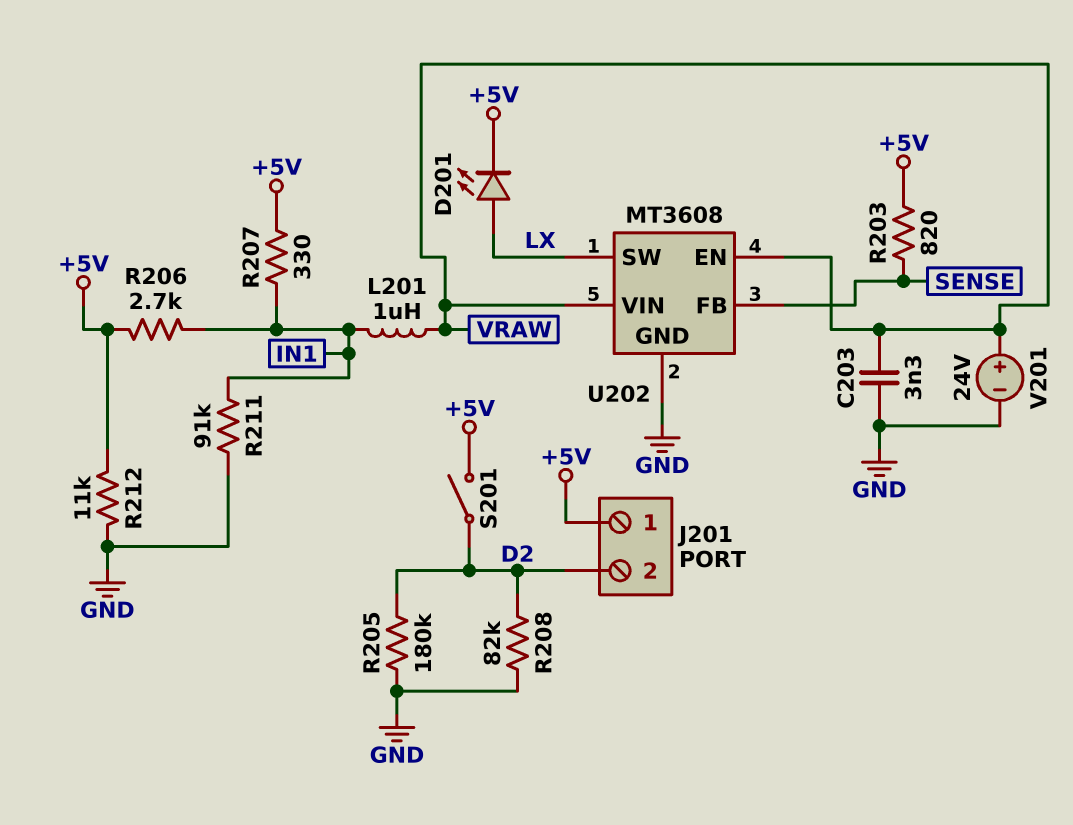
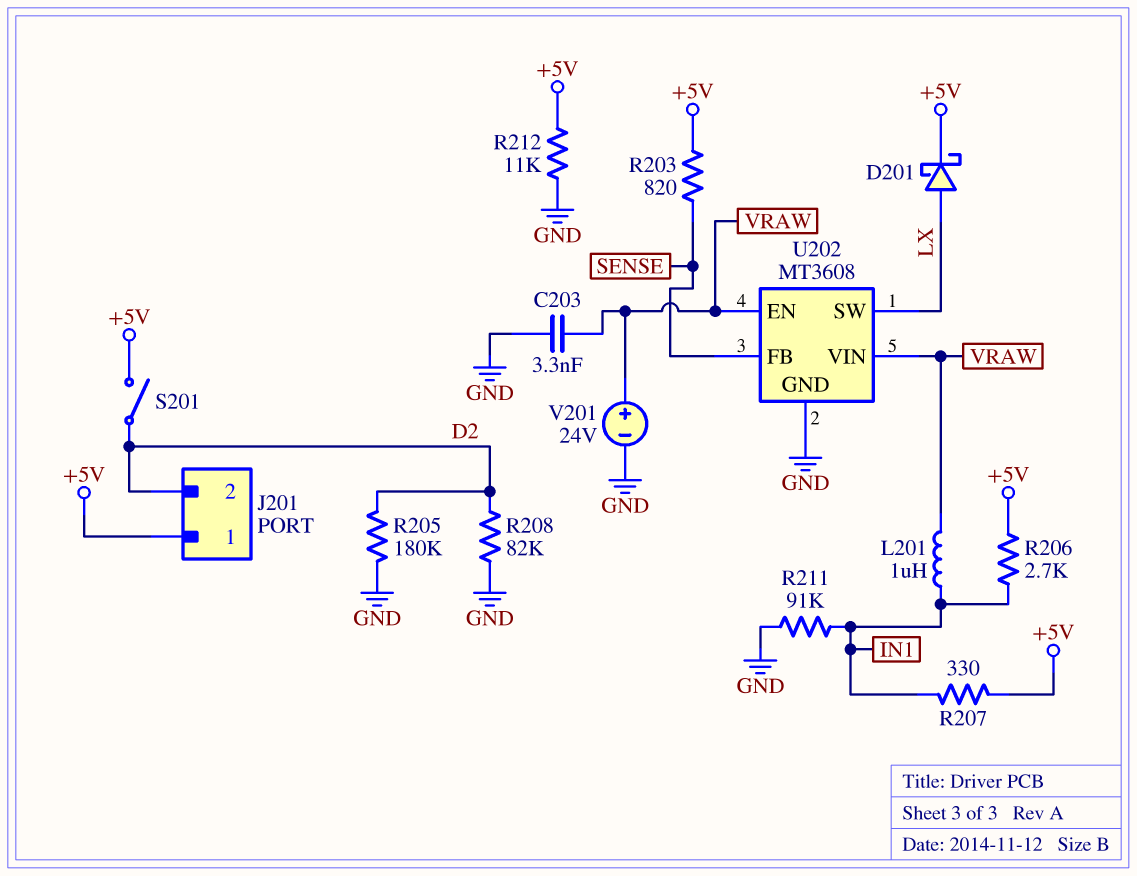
D201: LED (A LX, K +5V) -> schottky (A LX, K +5V)

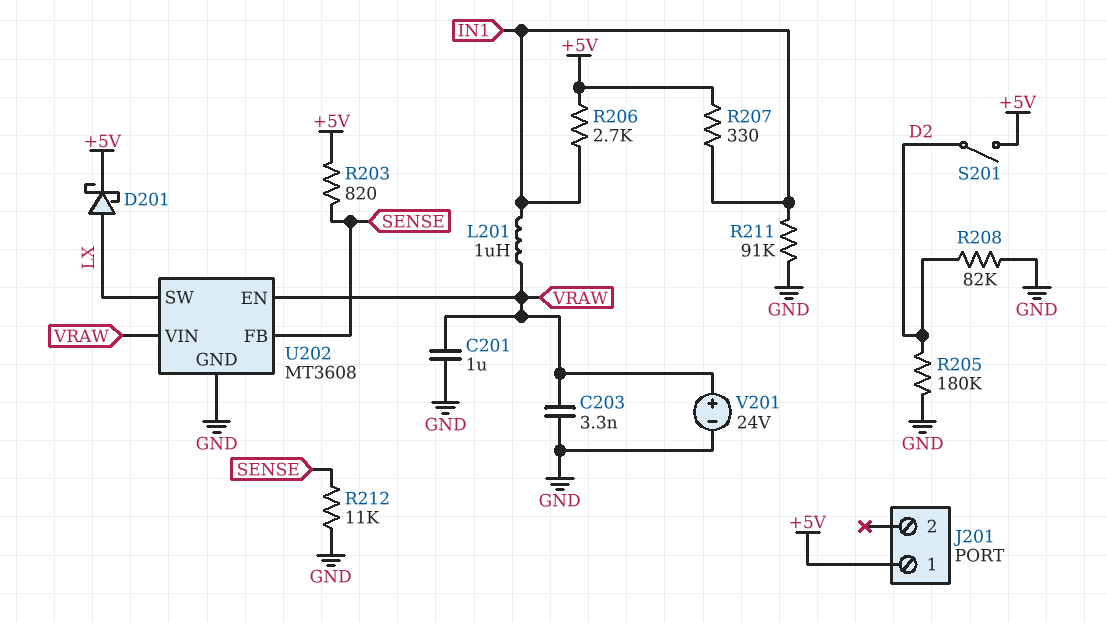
C201: none -> 1uF (GND, VRAW)
J201 pin 2: D2 -> none
R212: 11k (+5V, GND) -> 11k (GND, SENSE)

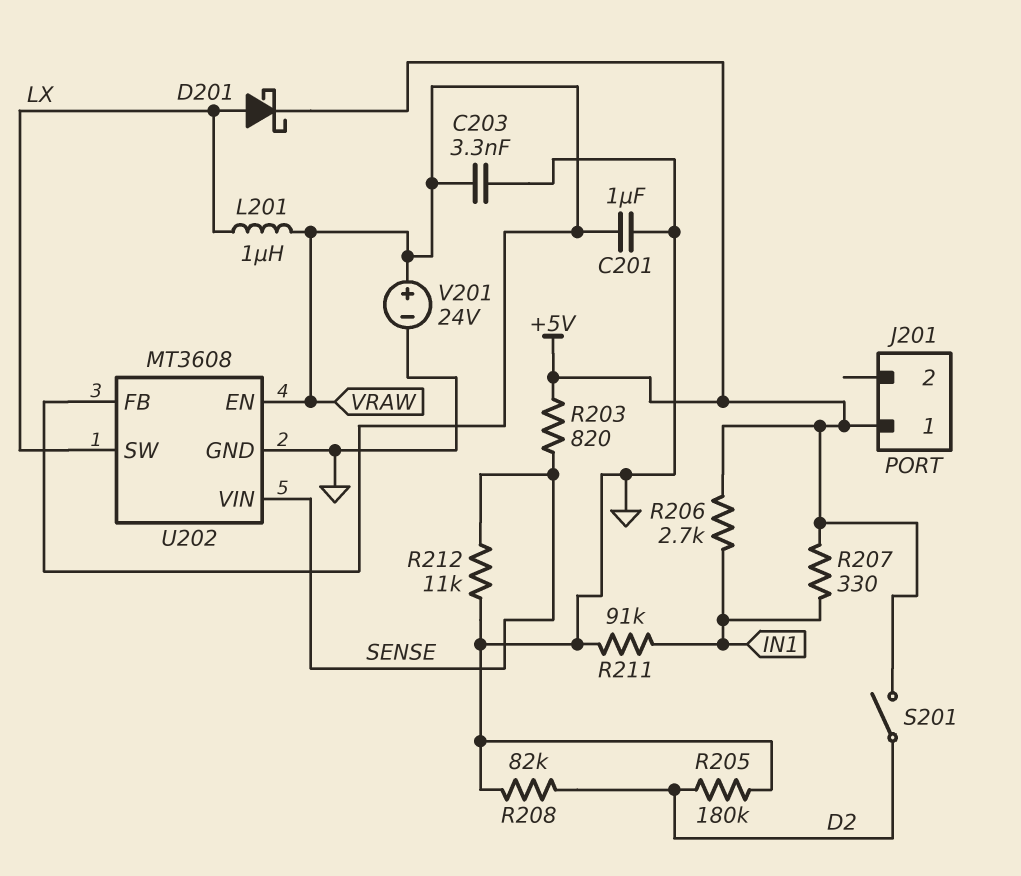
L201: 1uH (IN1, VRAW) -> 1uH (LX, VRAW)
U202 pin FB: SENSE -> VRAW
U202 pin VIN: VRAW -> SENSE

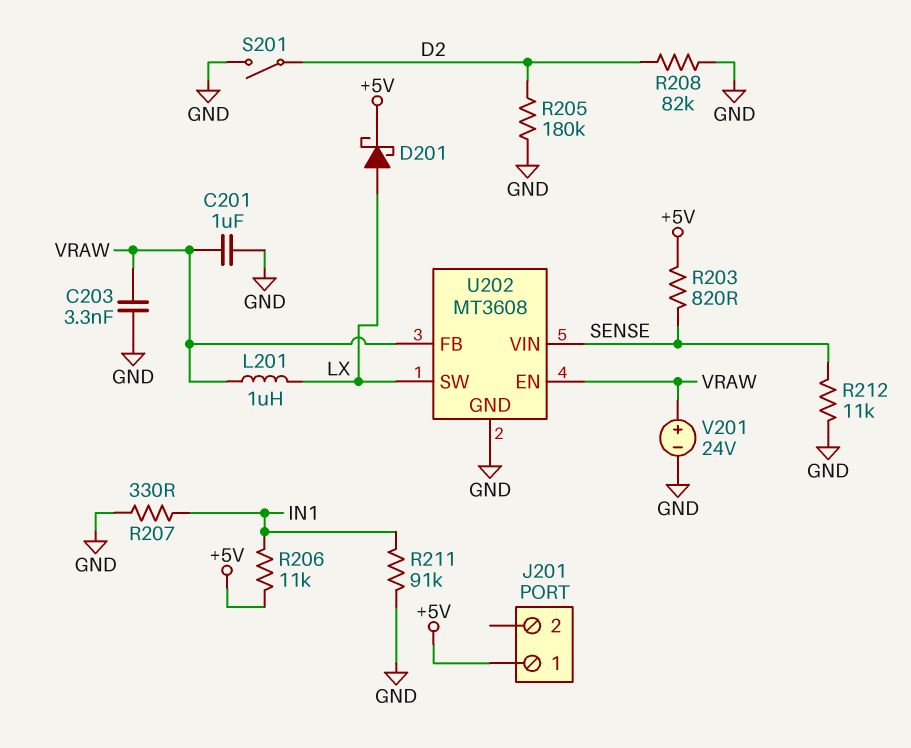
R206: 2.7k (+5V, IN1) -> 11k (+5V, IN1)
R207: 330 (+5V, IN1) -> 330 (GND, IN1)
S201: switch (+5V, D2) -> switch (D2, GND)

